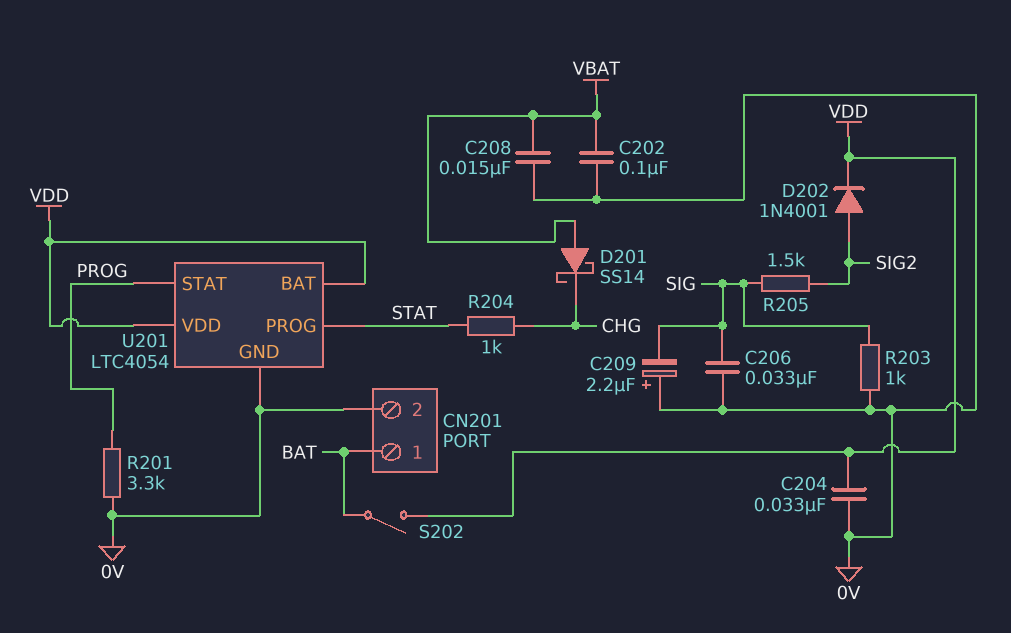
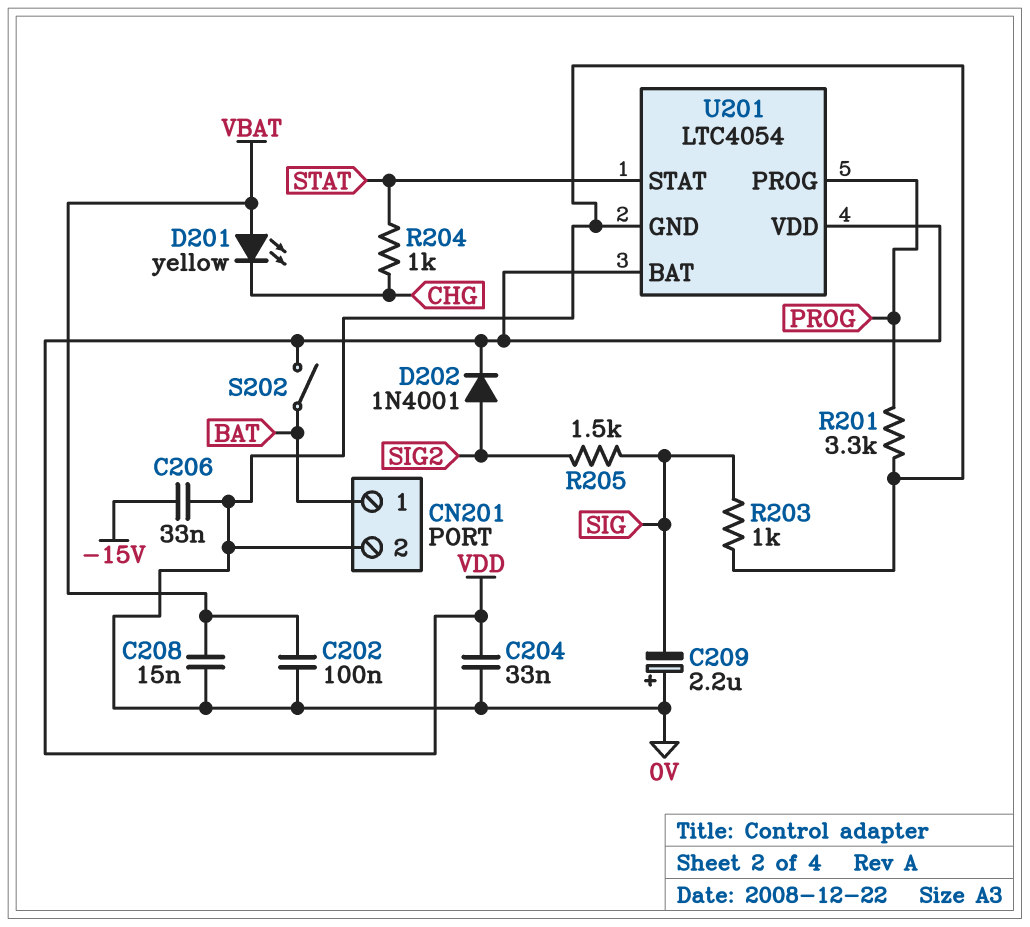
C206: 33nF (0V, SIG) -> 33nF (-15V, 0V)
D201: schottky SS14 (A VBAT, K CHG) -> LED yellow (A VBAT, K CHG)
U201 pin PROG: STAT -> PROG
U201 pin STAT: PROG -> STAT

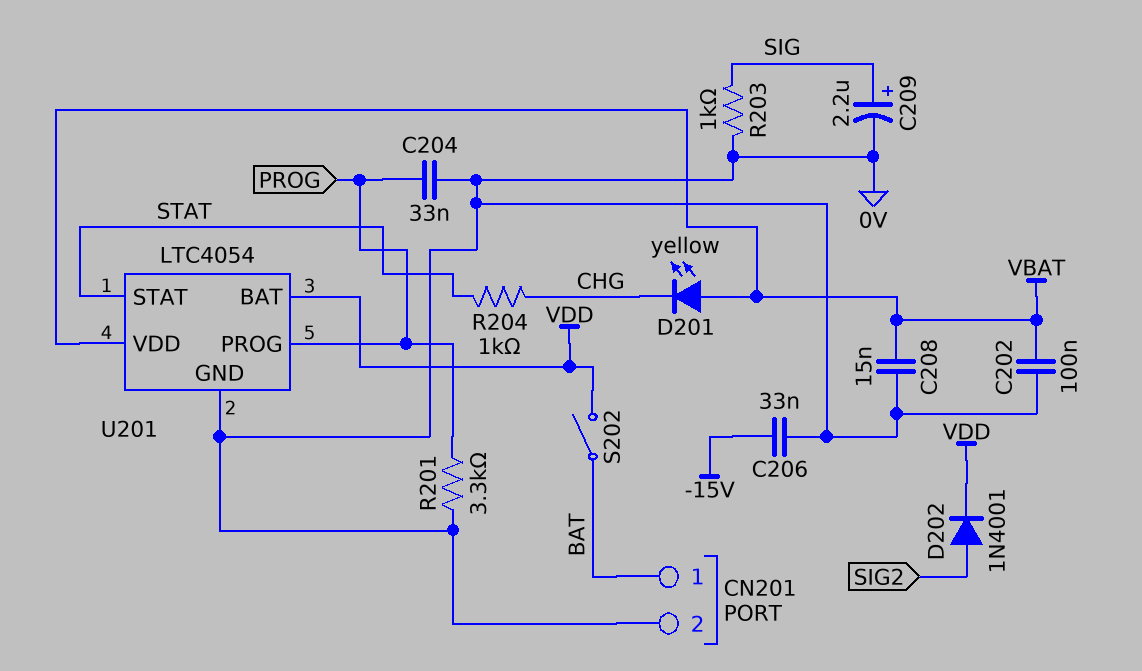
C204: 33nF (0V, VDD) -> 33nF (0V, PROG)
C209: 2.2uF (plus 0V, minus SIG) -> 2.2uF (plus SIG, minus 0V)
R205: 1.5k (SIG, SIG2) -> none
U201 pin VDD: VDD -> VBAT

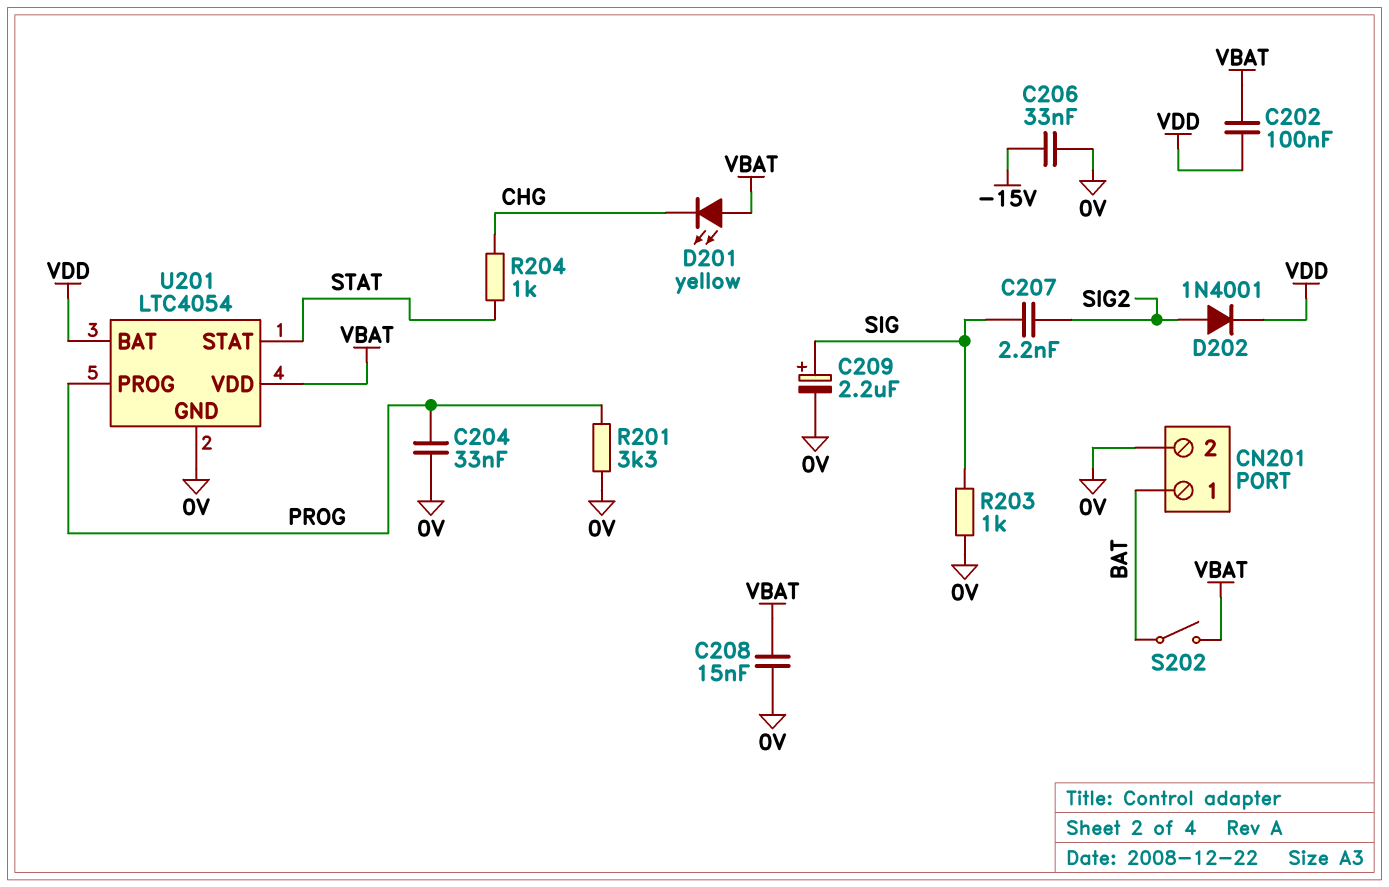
C202: 100nF (0V, VBAT) -> 100nF (VBAT, VDD)
C207: none -> 2.2nF (SIG, SIG2)
S202: switch (BAT, VDD) -> switch (BAT, VBAT)

